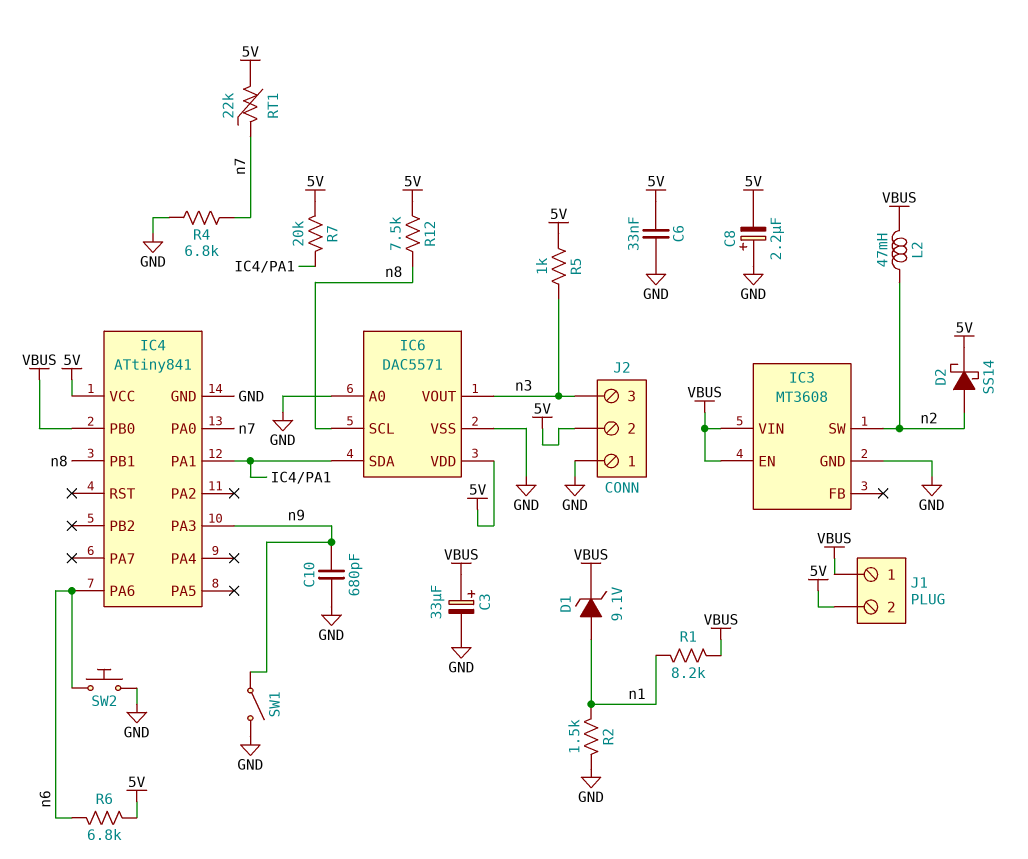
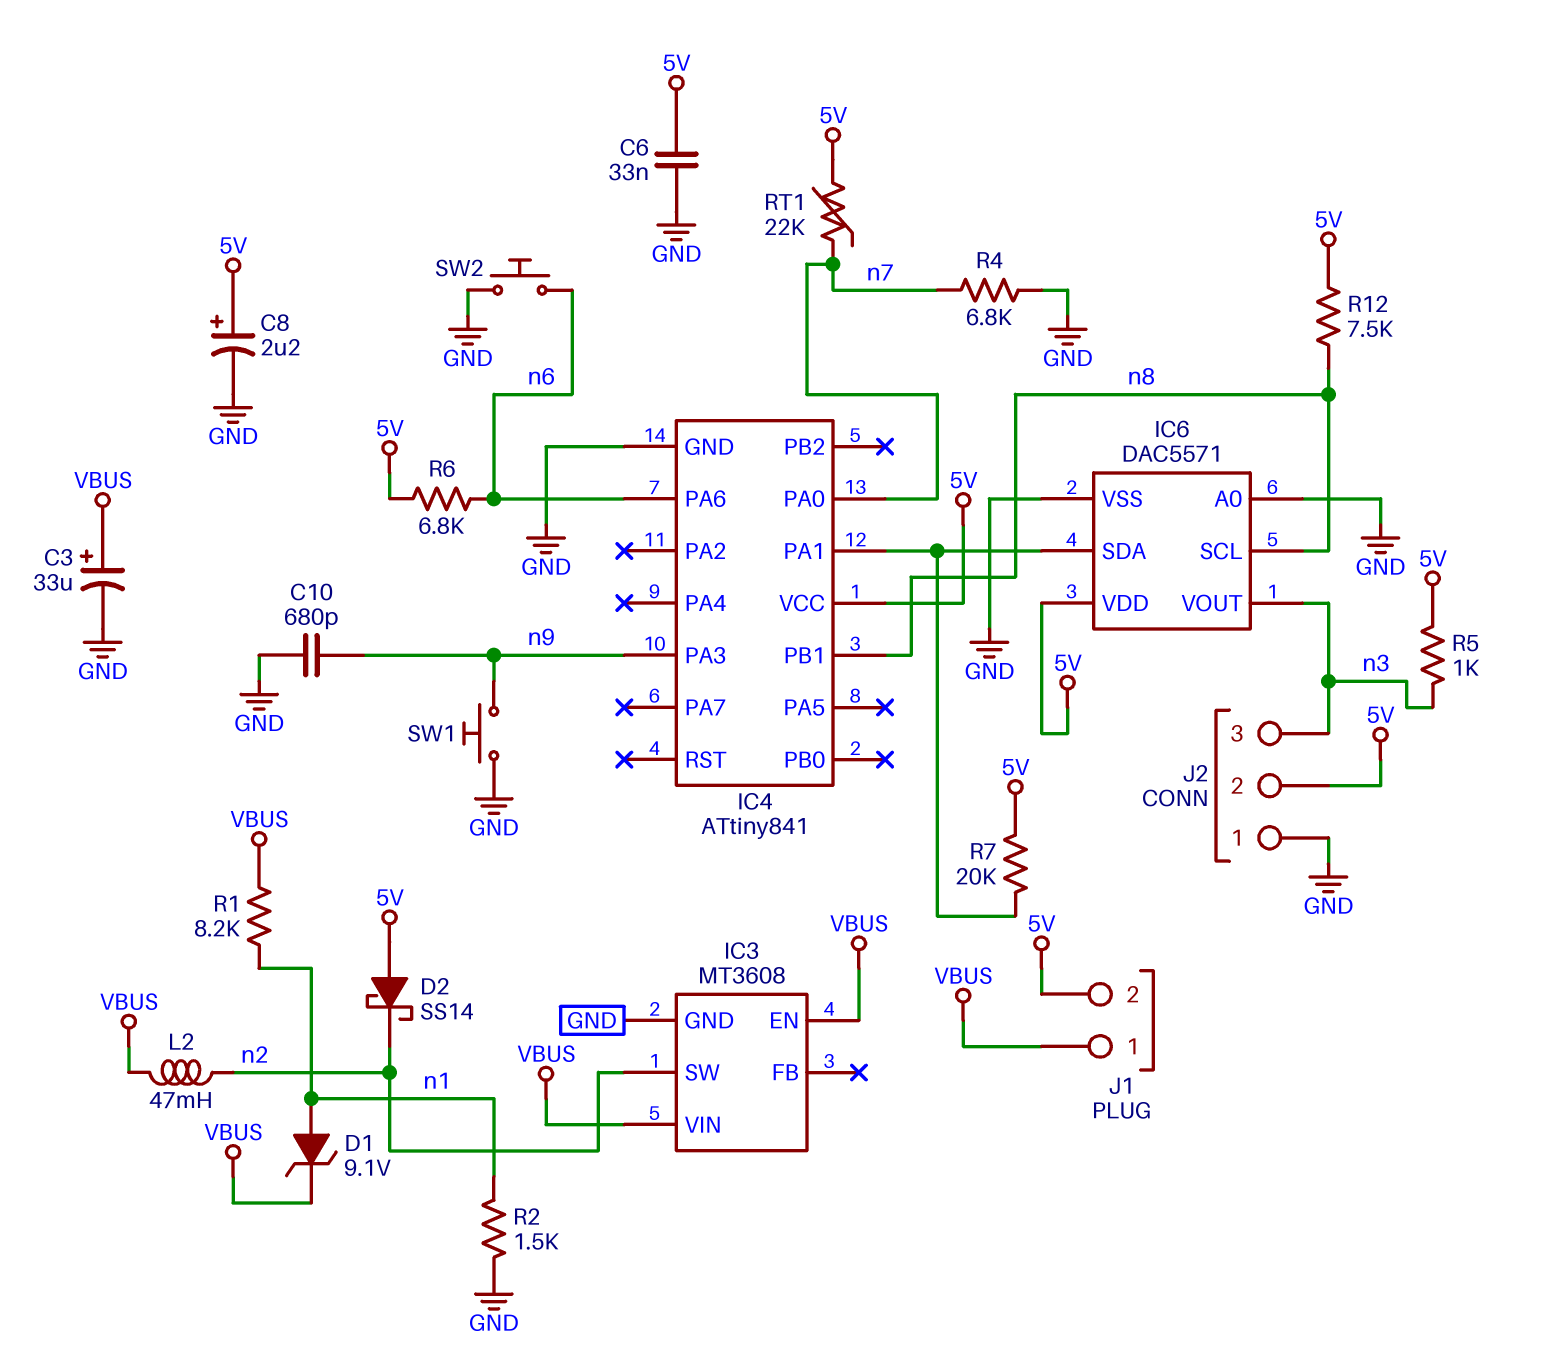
C8: 2.2uF (plus GND, minus 5V) -> 2.2uF (plus 5V, minus GND)
D2: schottky SS14 (A n2, K 5V) -> schottky SS14 (A 5V, K n2)
IC4 pin PB0: VBUS -> none
SW1: switch (GND, n9) -> button (GND, n9)

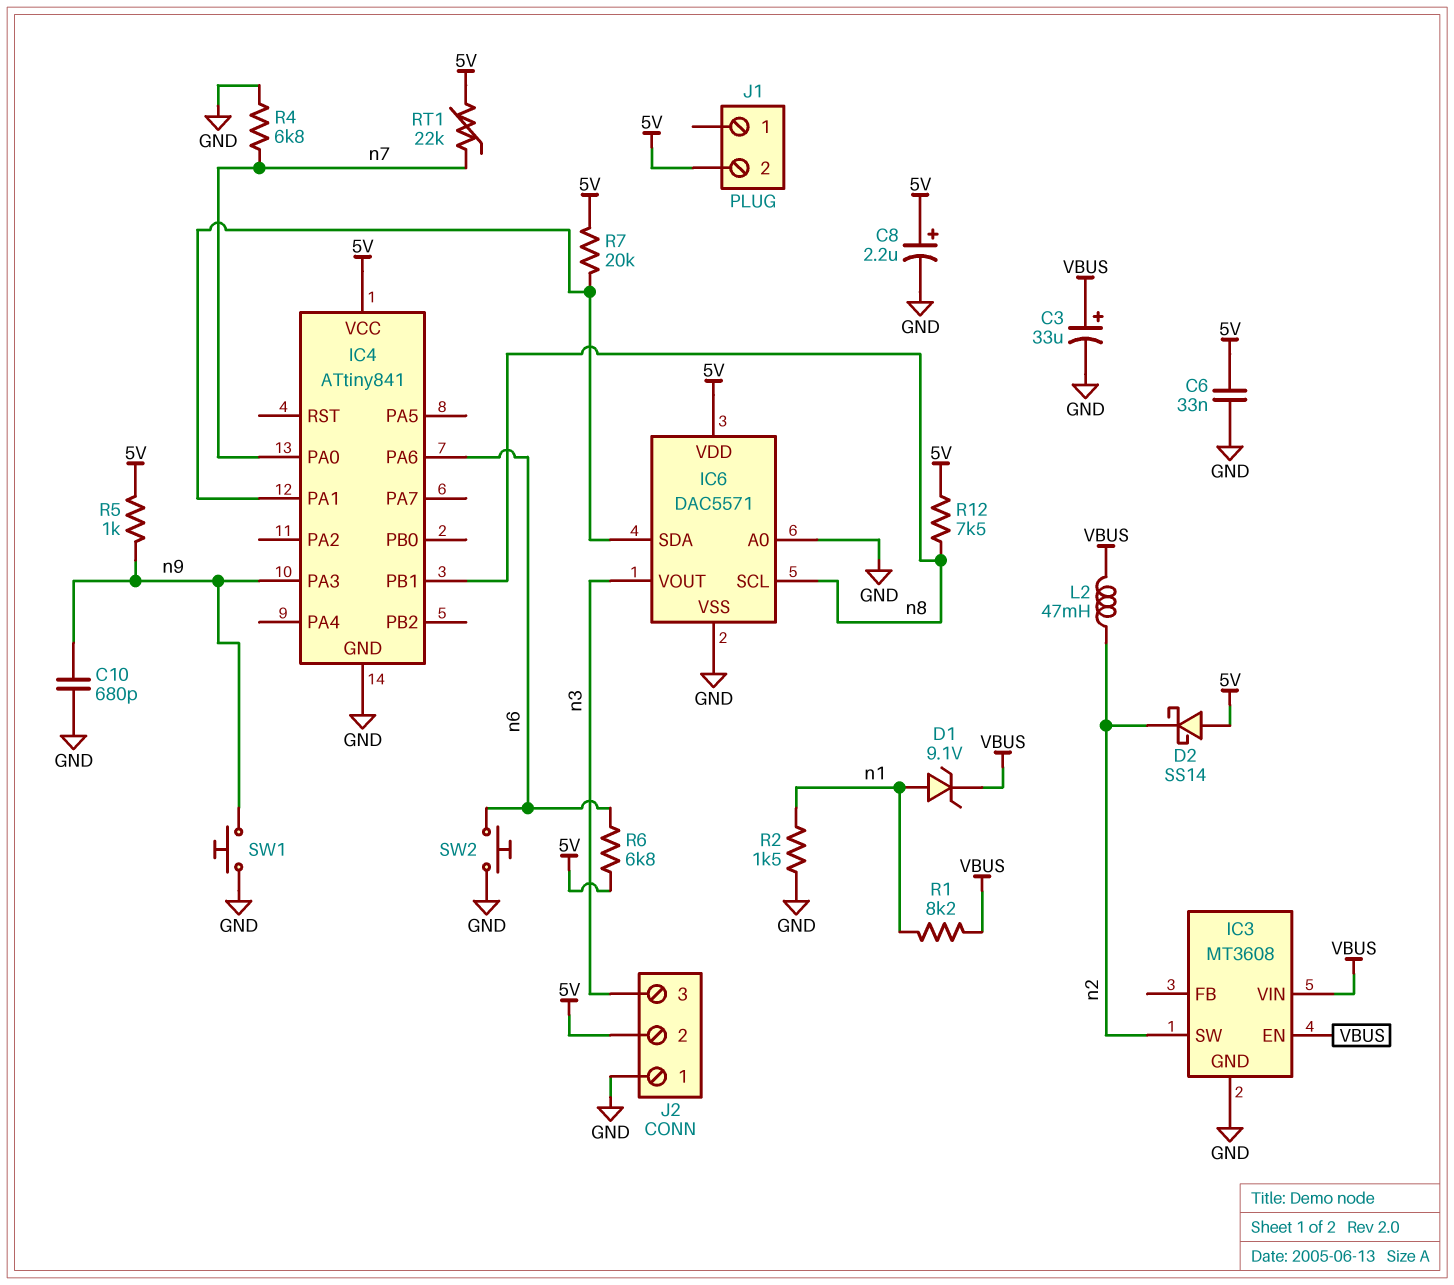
J1 pin 1: VBUS -> none
R5: 1k (5V, n3) -> 1k (5V, n9)

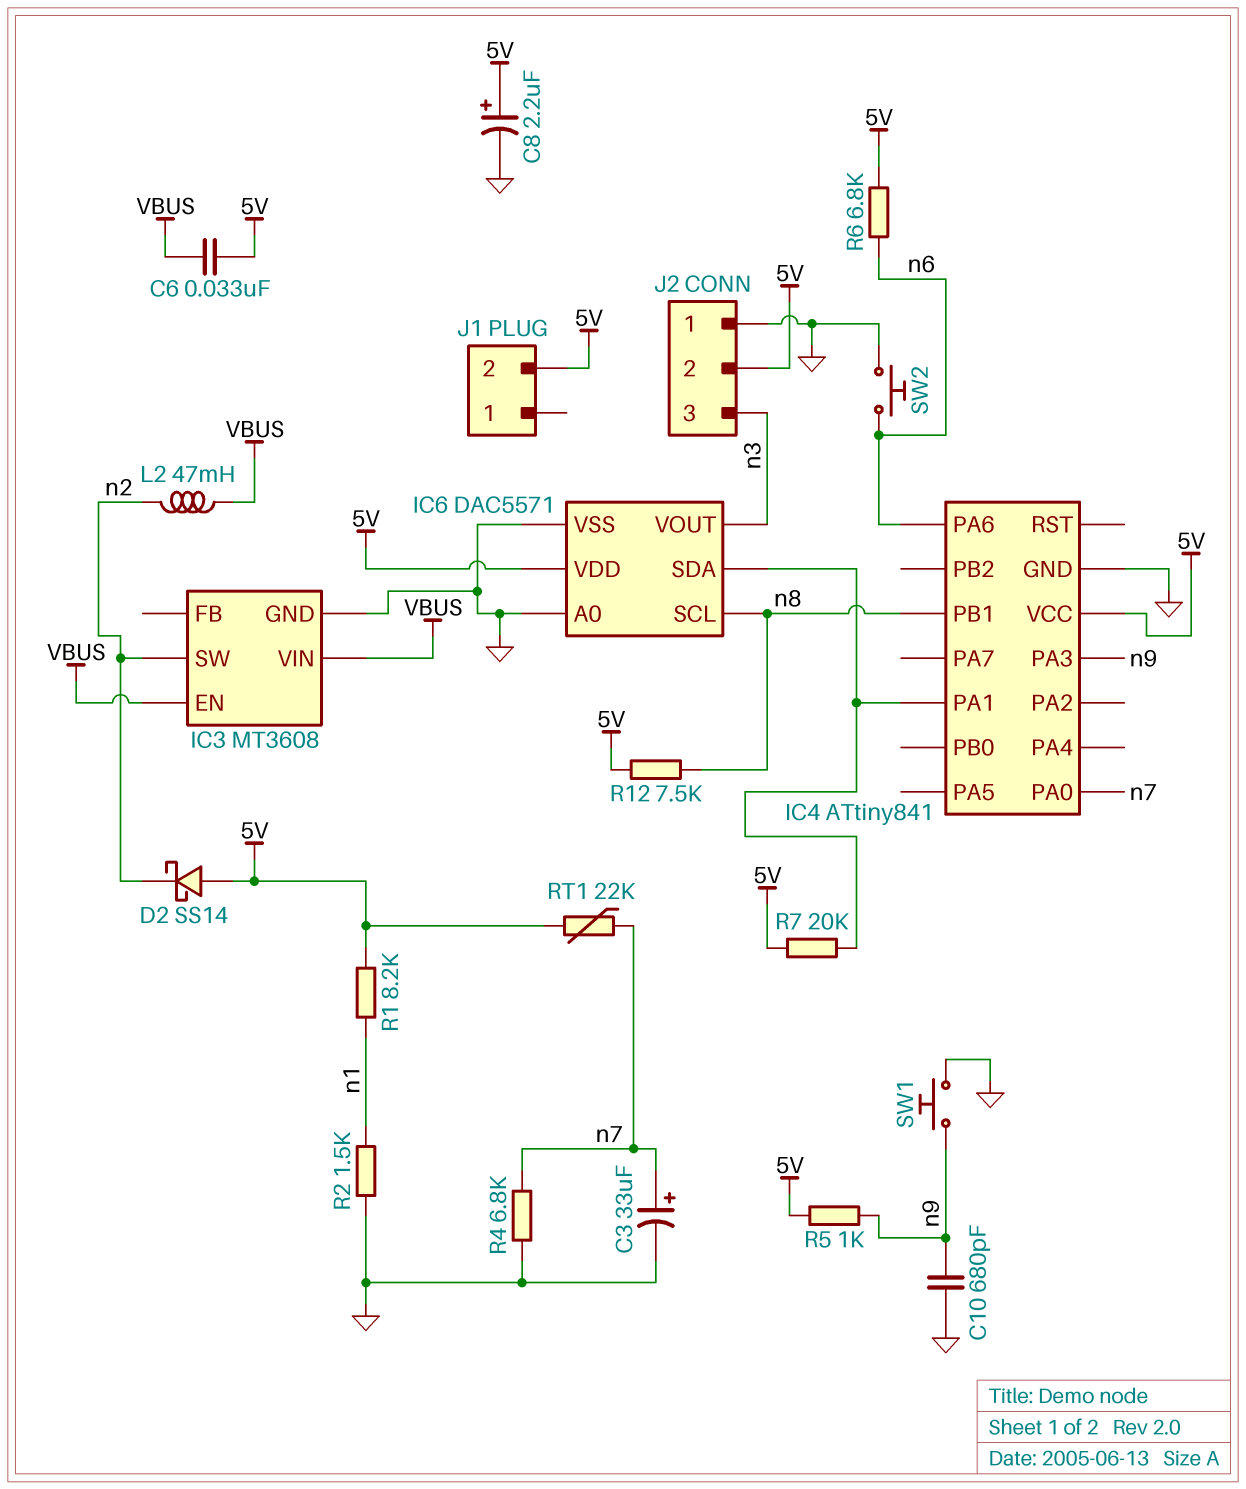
C3: 33uF (plus VBUS, minus GND) -> 33uF (plus n7, minus GND)
C6: 33nF (5V, GND) -> 33nF (5V, VBUS)
D1: zener 9.1V (A n1, K VBUS) -> none
R1: 8.2k (VBUS, n1) -> 8.2k (5V, n1)

